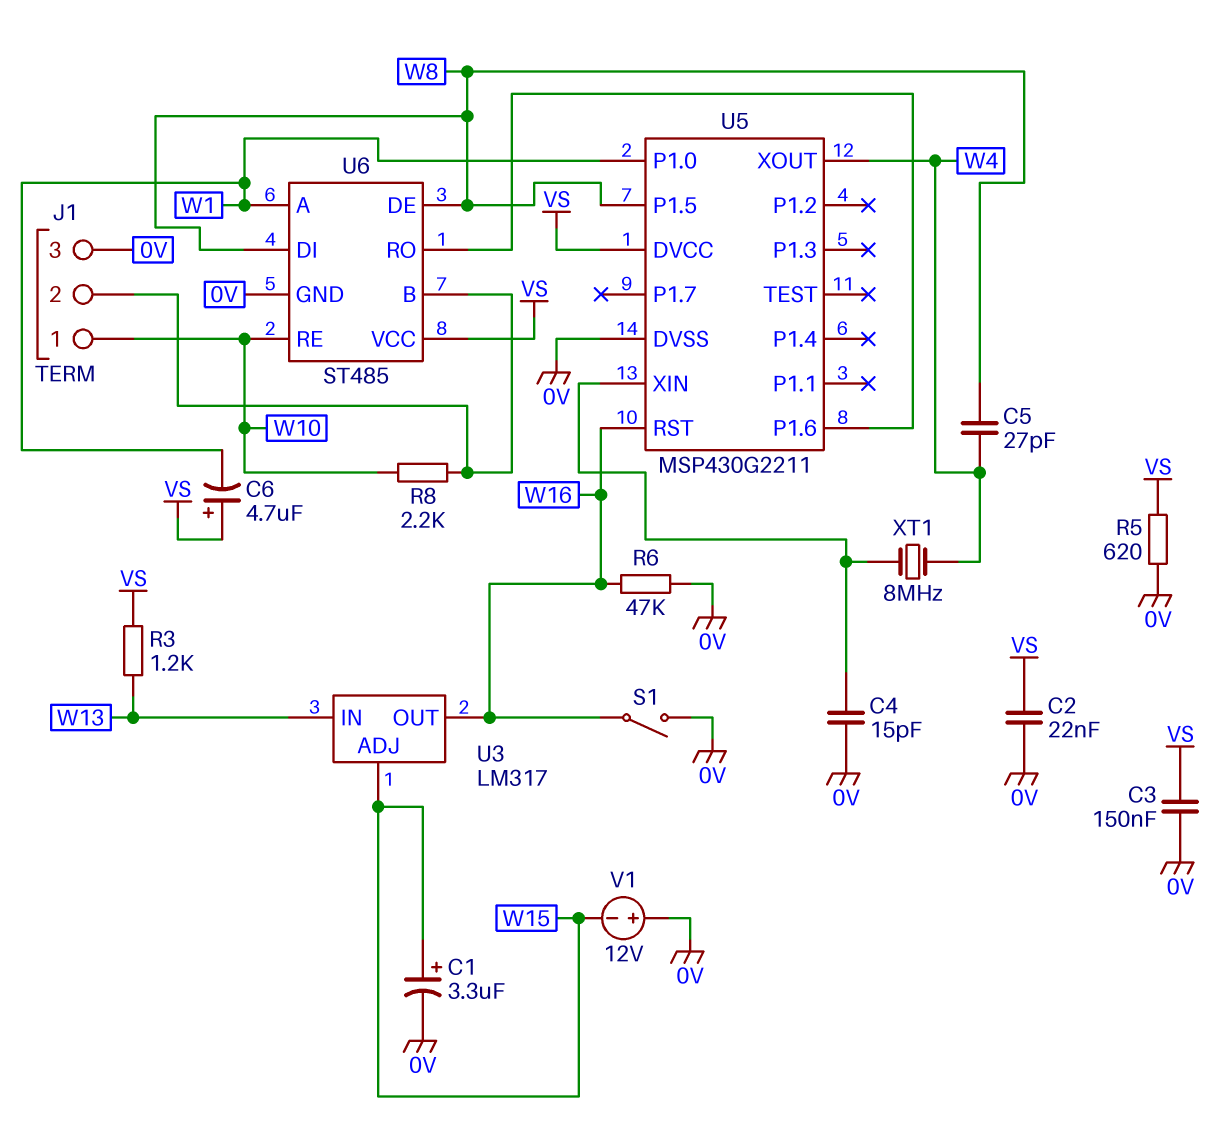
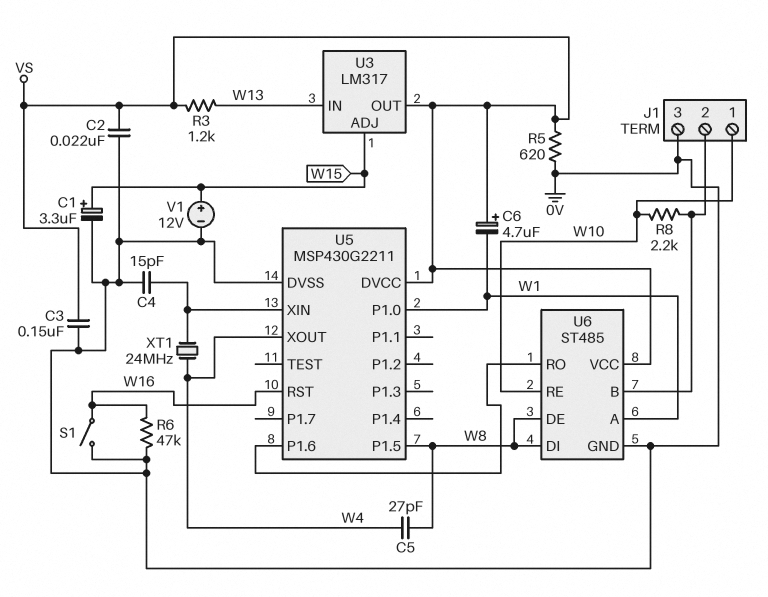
U3 pin OUT: W16 -> VS
V1: 12V (plus 0V, minus W15) -> 12V (plus W15, minus 0V)
XT1: 8MHz (U5/XIN, W4) -> 24MHz (U5/XIN, W4)

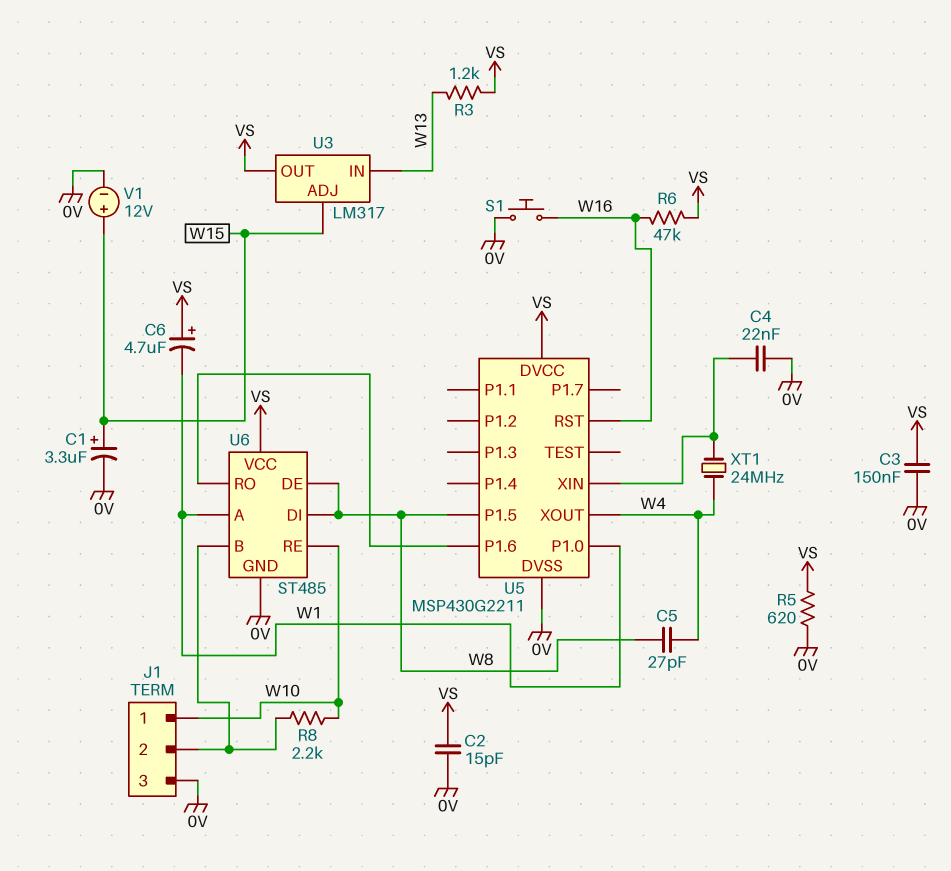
C2: 22nF (0V, VS) -> 15pF (0V, VS)
C4: 15pF (0V, U5/XIN) -> 22nF (0V, U5/XIN)
R6: 47k (0V, W16) -> 47k (VS, W16)
S1: switch (0V, W16) -> button (0V, W16)

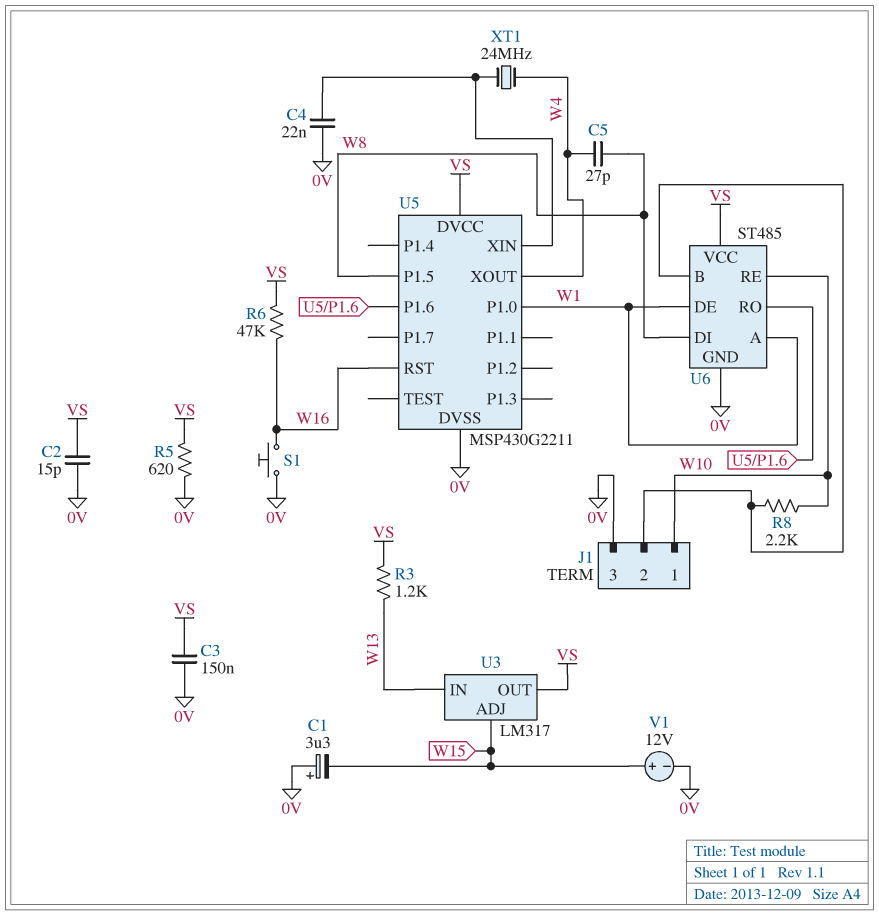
C1: 3.3uF (plus W15, minus 0V) -> 3.3uF (plus 0V, minus W15)
C6: 4.7uF (plus VS, minus W1) -> none
U6 pin DE: W8 -> W1

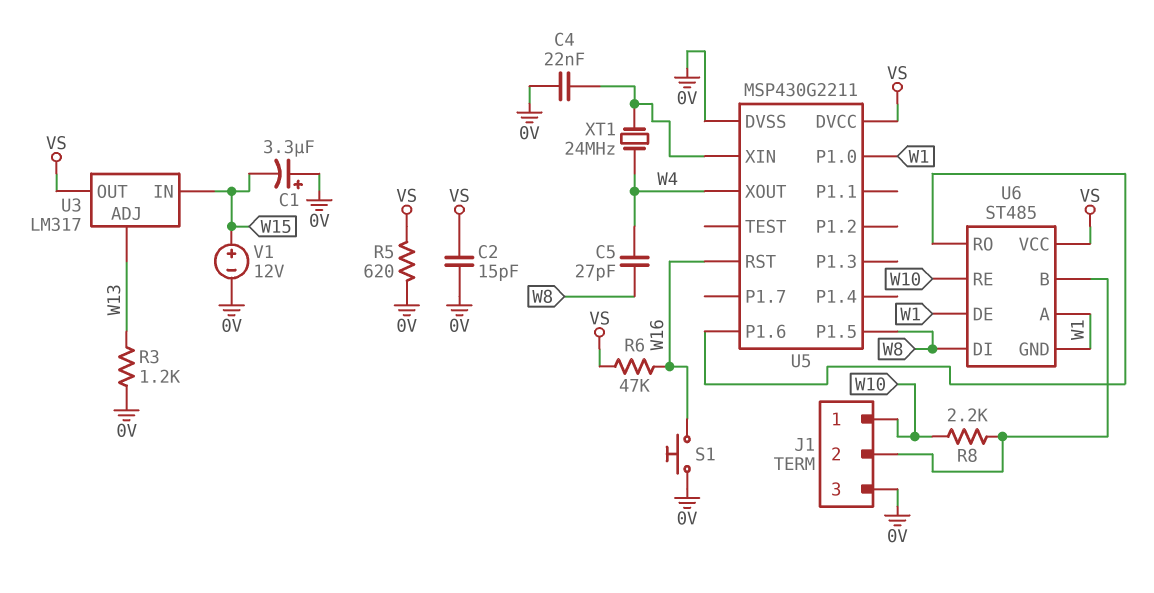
C3: 150nF (0V, VS) -> none
R3: 1.2k (VS, W13) -> 1.2k (0V, W13)
U3 pin ADJ: W15 -> W13
U3 pin IN: W13 -> W15
U6 pin GND: 0V -> W1

